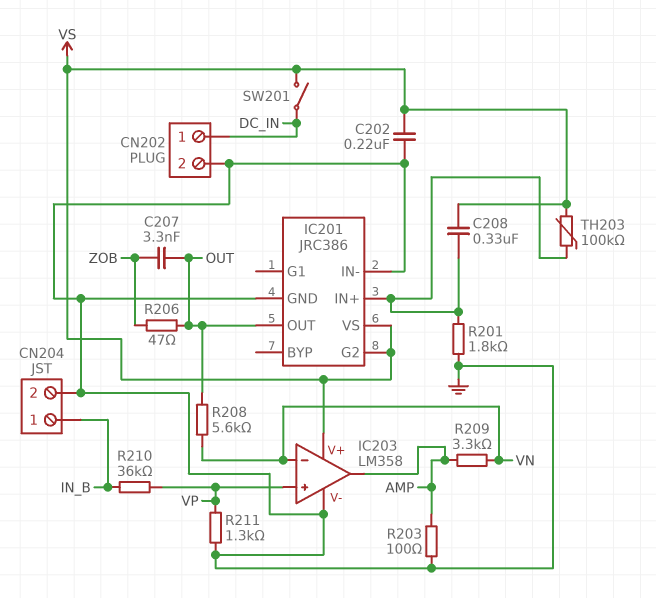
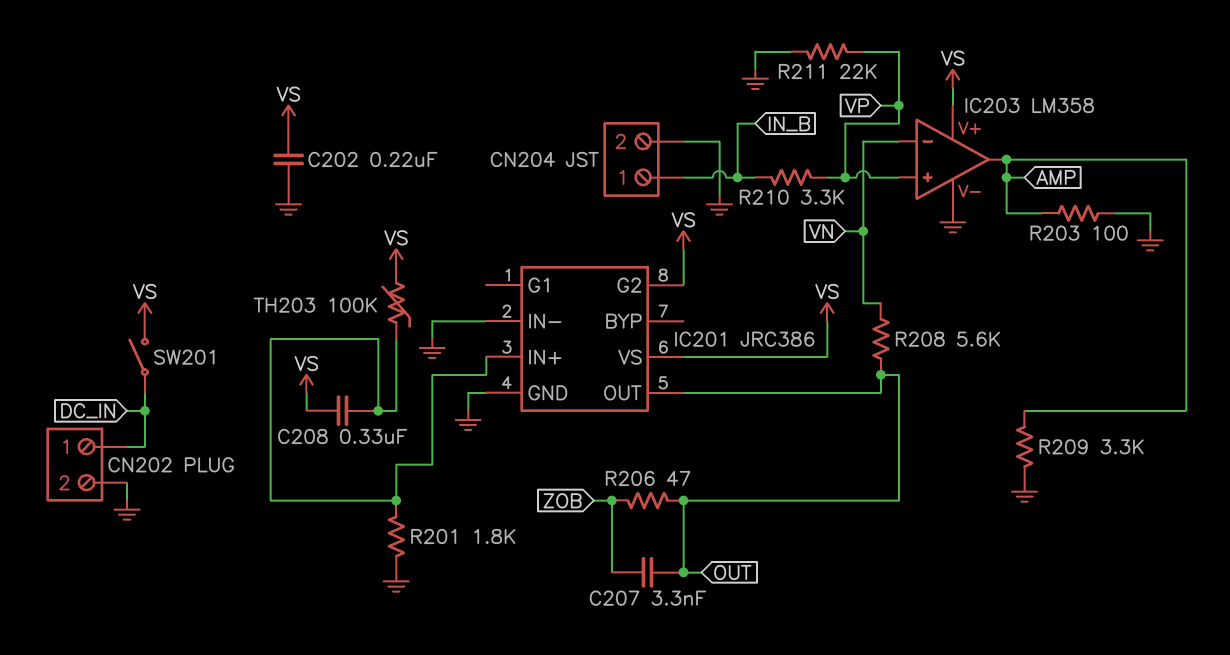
R209: 3.3k (AMP, VN) -> 3.3k (AMP, GND)
R210: 36k (IN_B, VP) -> 3.3k (IN_B, VP)
R211: 1.3k (GND, VP) -> 22k (GND, VP)

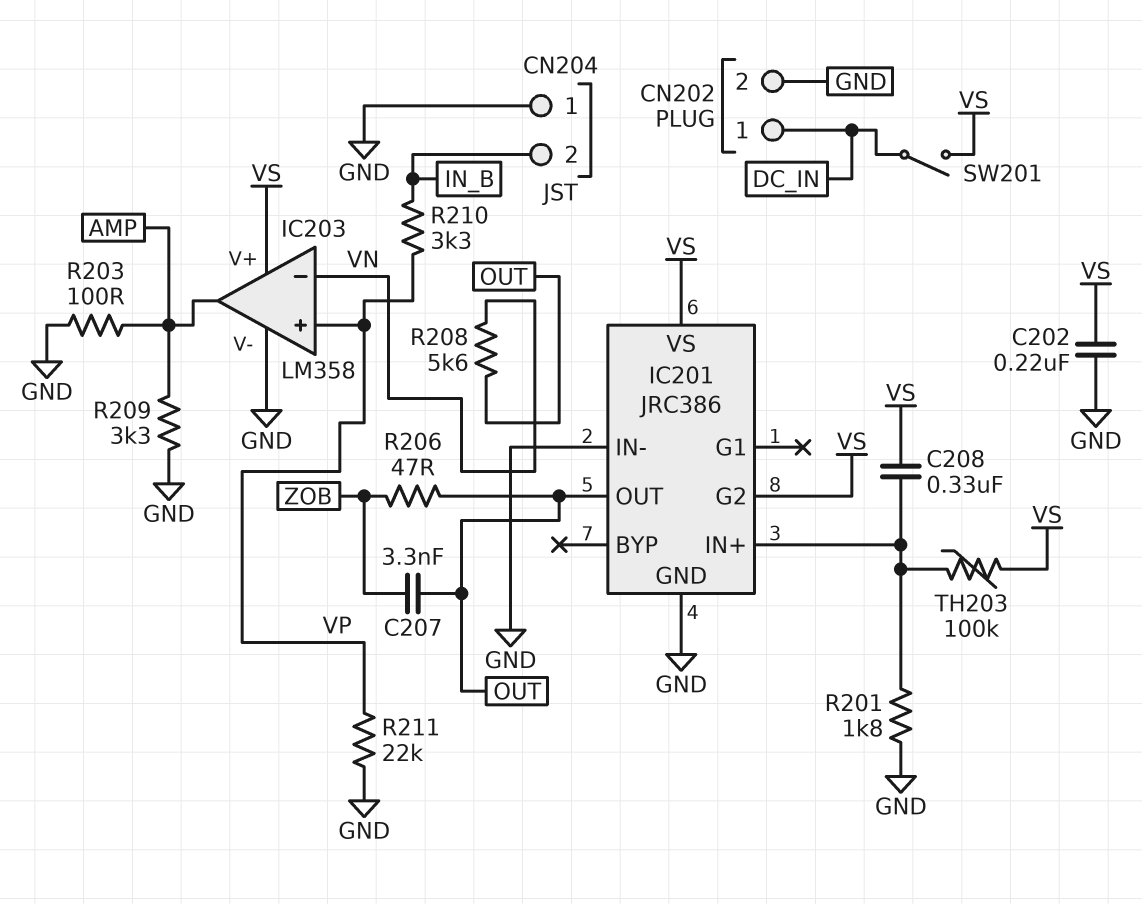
CN204 pin 1: IN_B -> GND
CN204 pin 2: GND -> IN_B

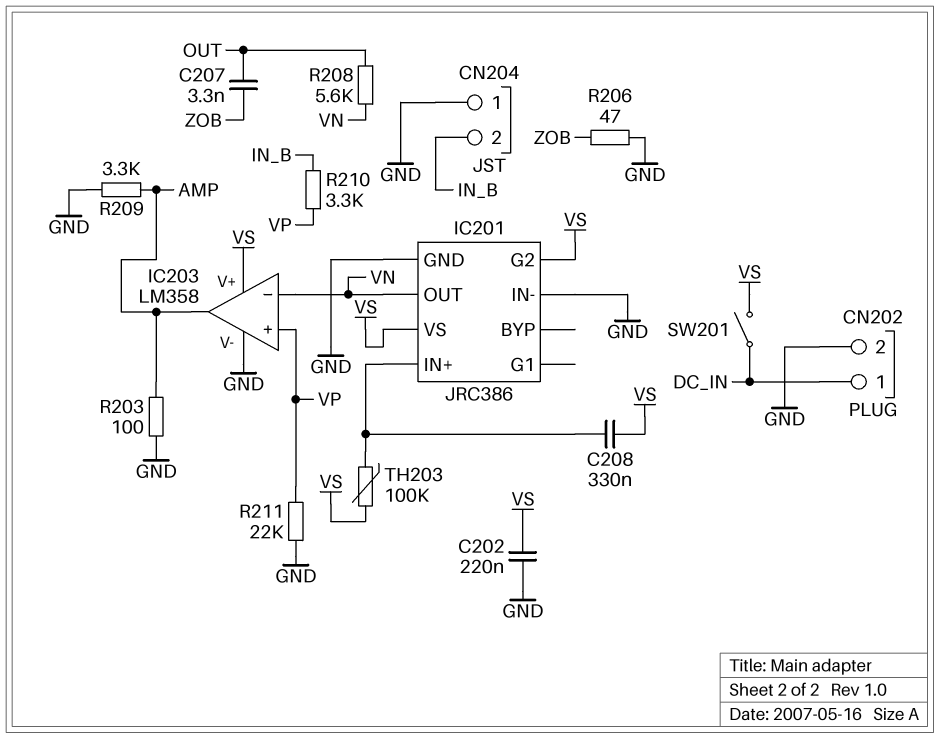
IC201 pin OUT: OUT -> VN
R201: 1.8k (GND, IC201/IN+) -> none
R206: 47 (OUT, ZOB) -> 47 (GND, ZOB)

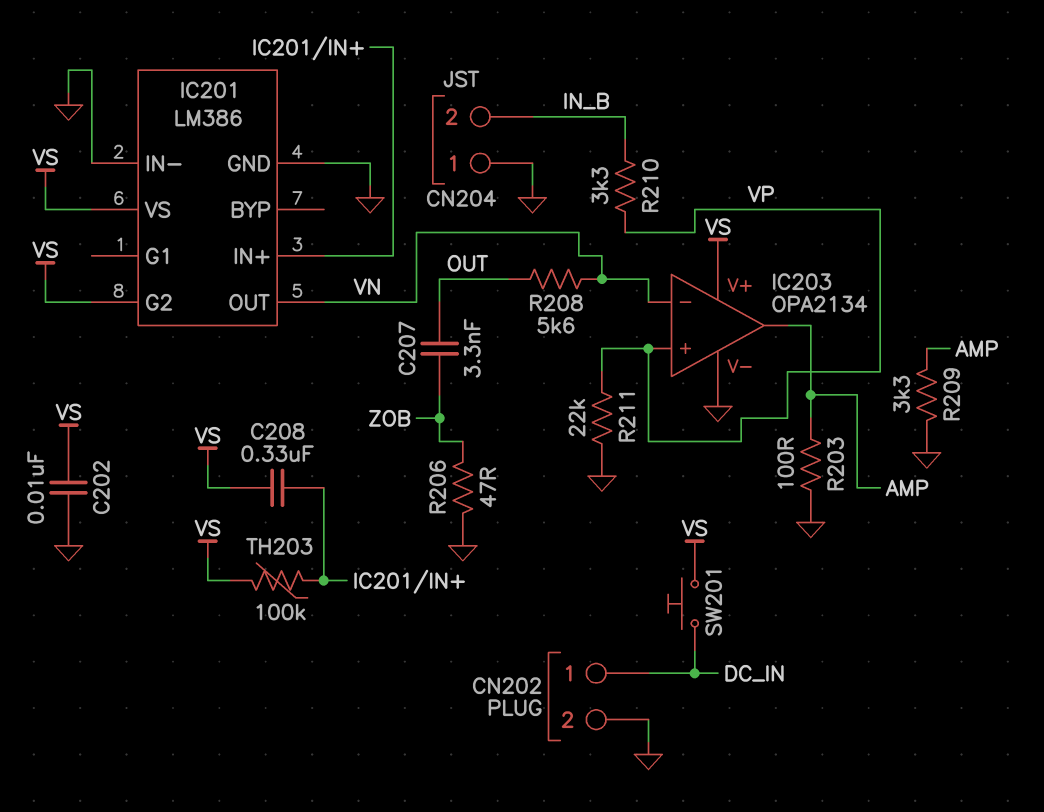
C202: 220nF (GND, VS) -> 10nF (GND, VS)
IC201: JRC386 -> LM386
IC203: LM358 -> OPA2134
SW201: switch (DC_IN, VS) -> button (DC_IN, VS)

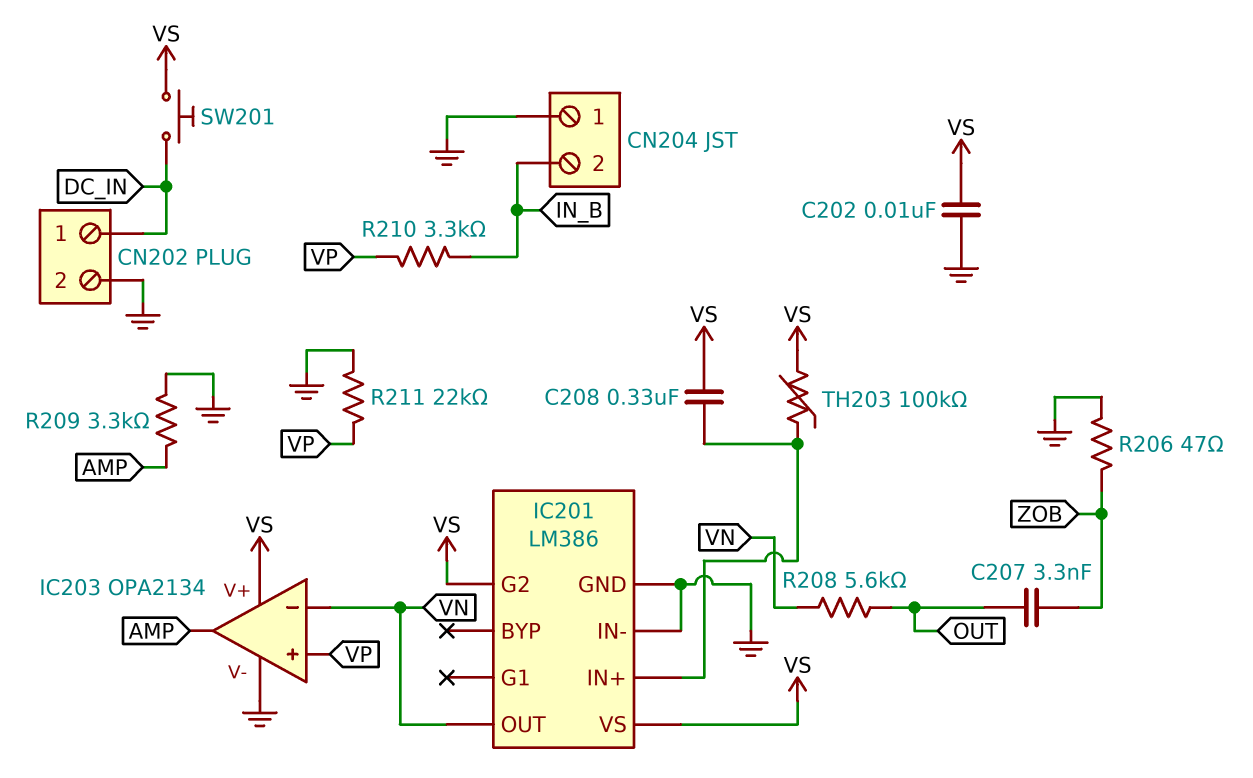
R203: 100 (AMP, GND) -> none

